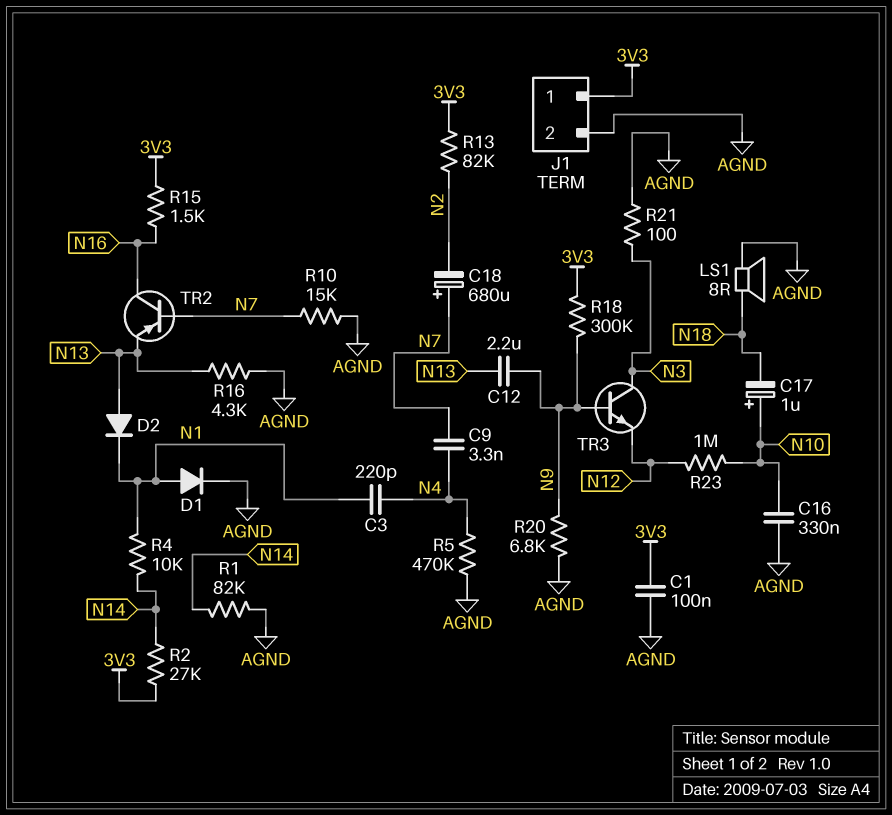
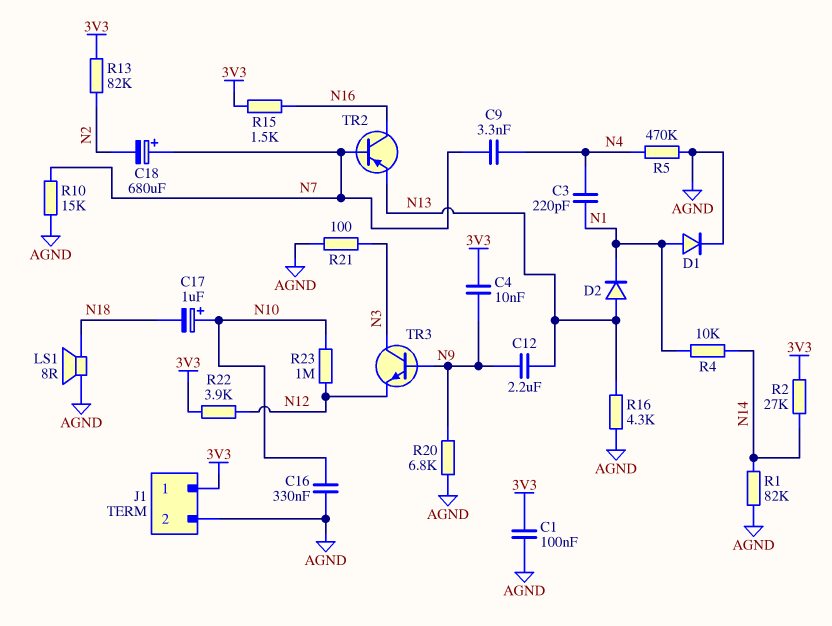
C4: none -> 10nF (3V3, N9)
R18: 300k (3V3, N9) -> none
R22: none -> 3.9k (3V3, N12)

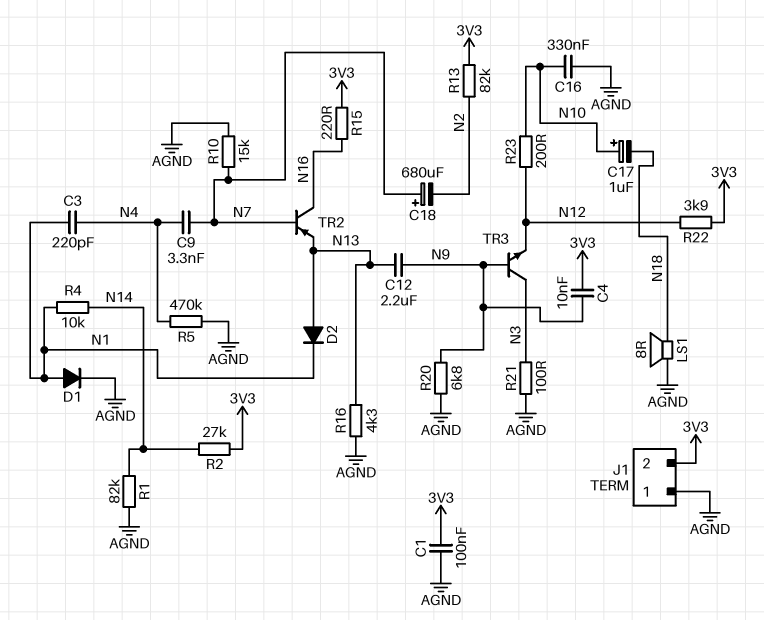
J1 pin 1: 3V3 -> AGND
J1 pin 2: AGND -> 3V3
R15: 1.5k (3V3, N16) -> 220 (3V3, N16)
R23: 1M (N10, N12) -> 200 (N10, N12)

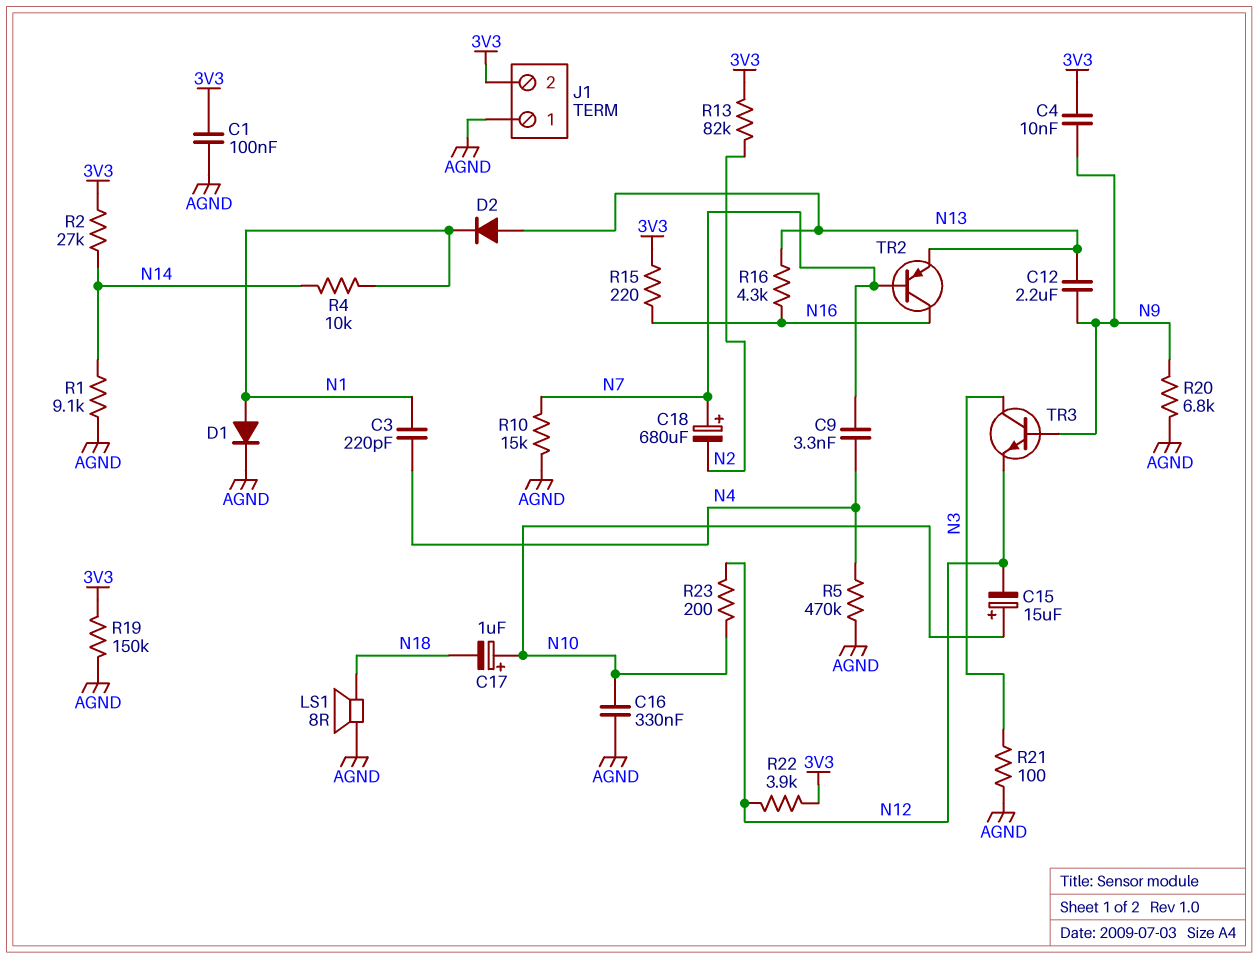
C15: none -> 15uF (plus N10, minus N12)
R1: 82k (AGND, N14) -> 9.1k (AGND, N14)
R16: 4.3k (AGND, N13) -> 4.3k (N13, N16)
R19: none -> 150k (3V3, AGND)

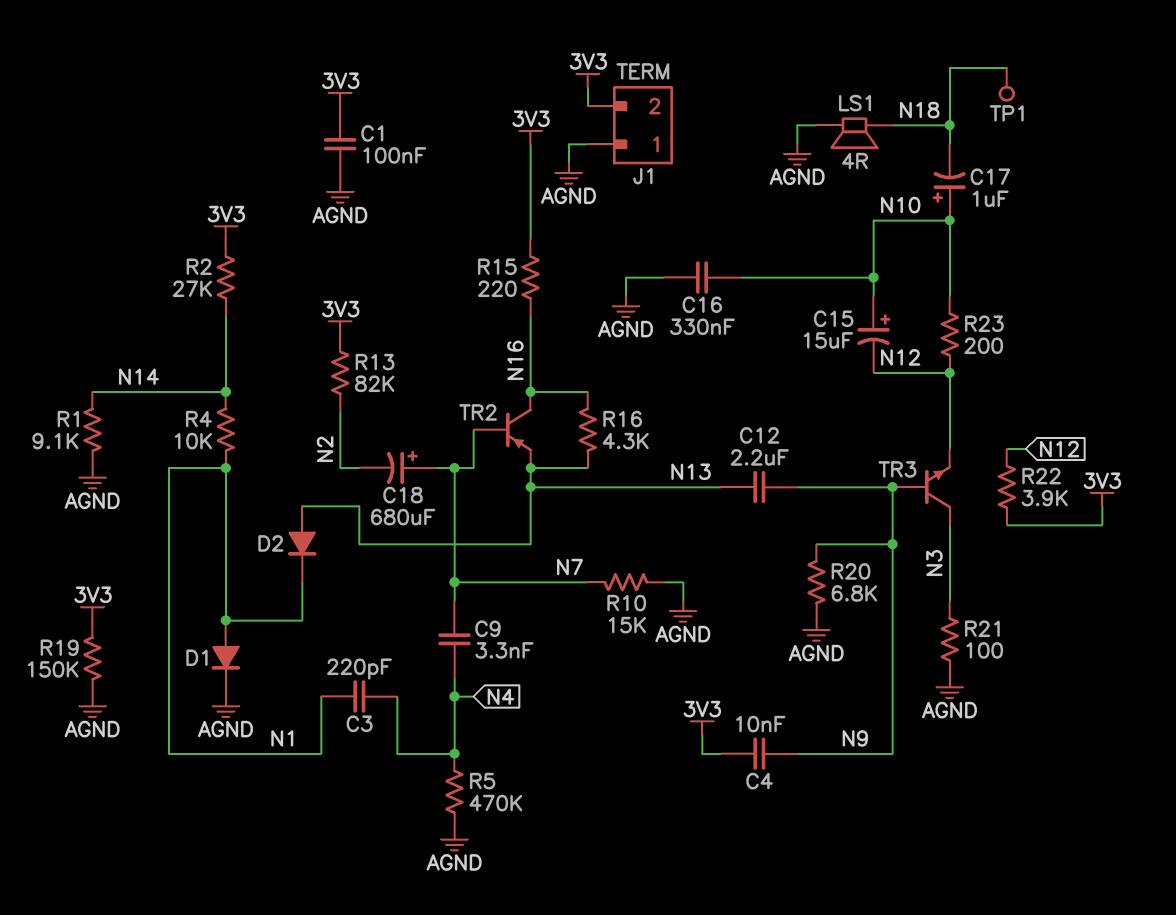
LS1: speaker 8R (AGND, N18) -> speaker 4R (AGND, N18)
TP1: none -> test point (N18)

